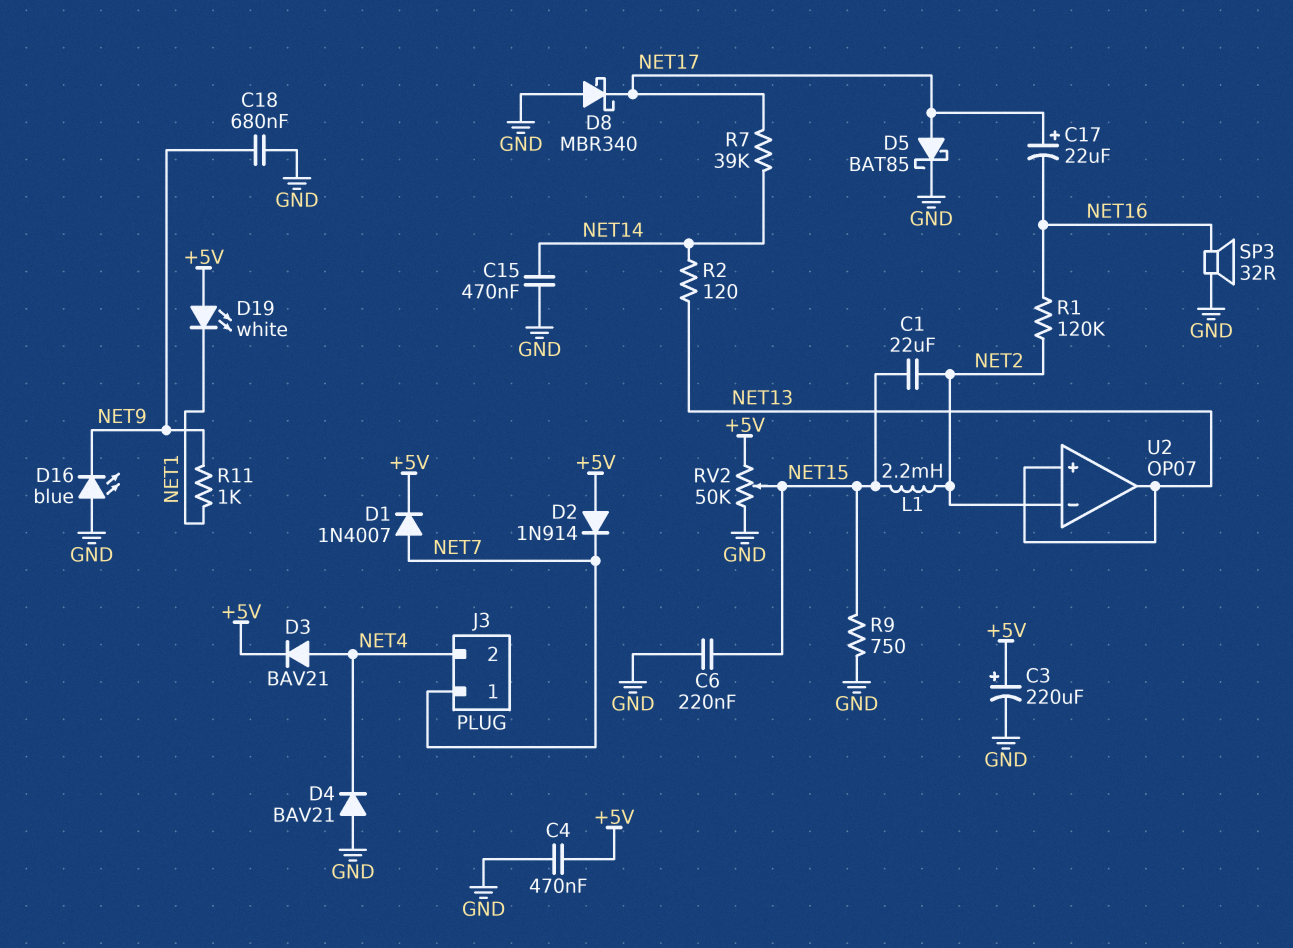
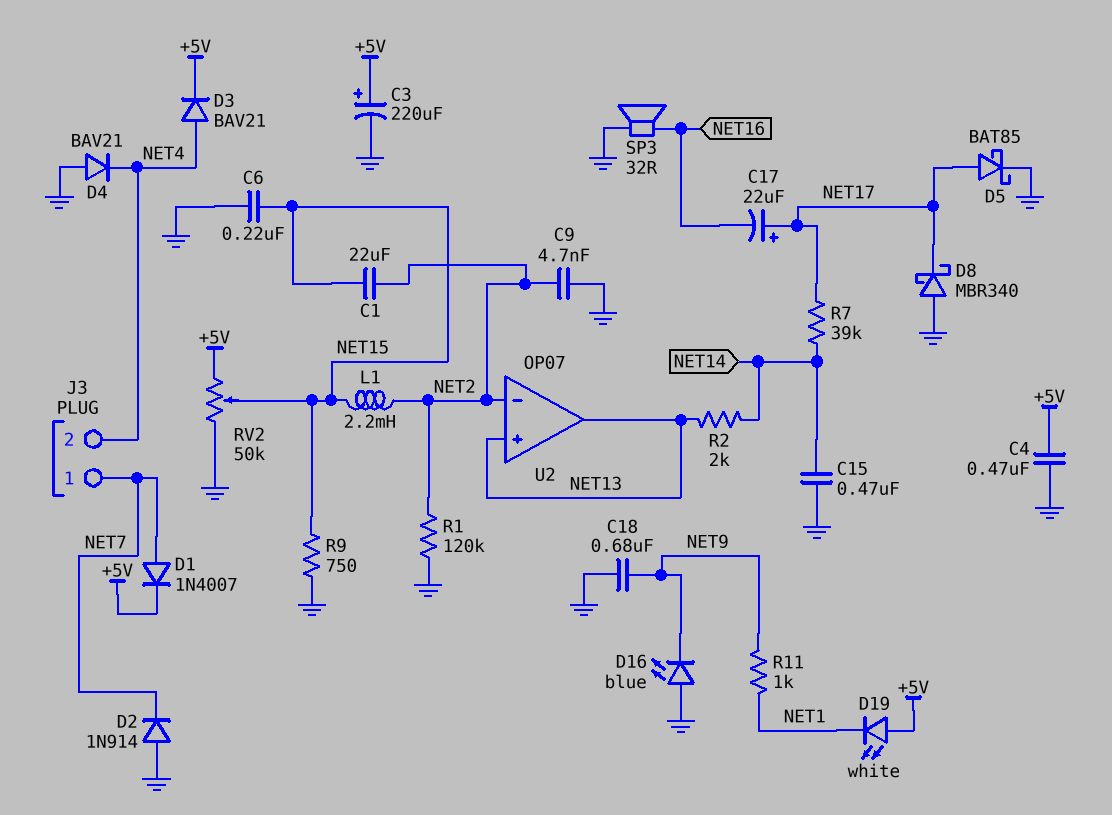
C9: none -> 4.7nF (GND, NET2)
D2: diode 1N914 (A +5V, K NET7) -> diode 1N914 (A GND, K NET7)
R1: 120k (NET2, NET16) -> 120k (GND, NET2)
R2: 120 (NET13, NET14) -> 2k (NET13, NET14)

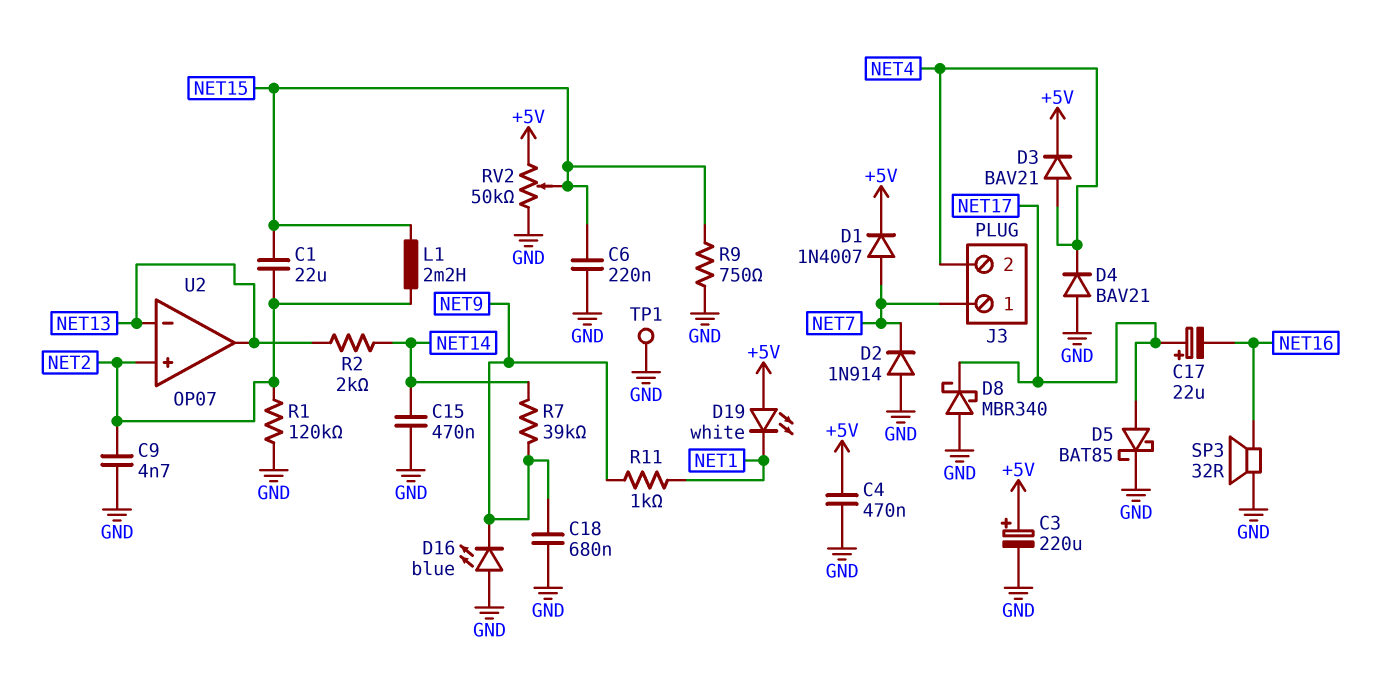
R7: 39k (NET14, NET17) -> 39k (NET9, NET14)
TP1: none -> test point (GND)
U2 pin in+: NET13 -> NET2
U2 pin in-: NET2 -> NET13

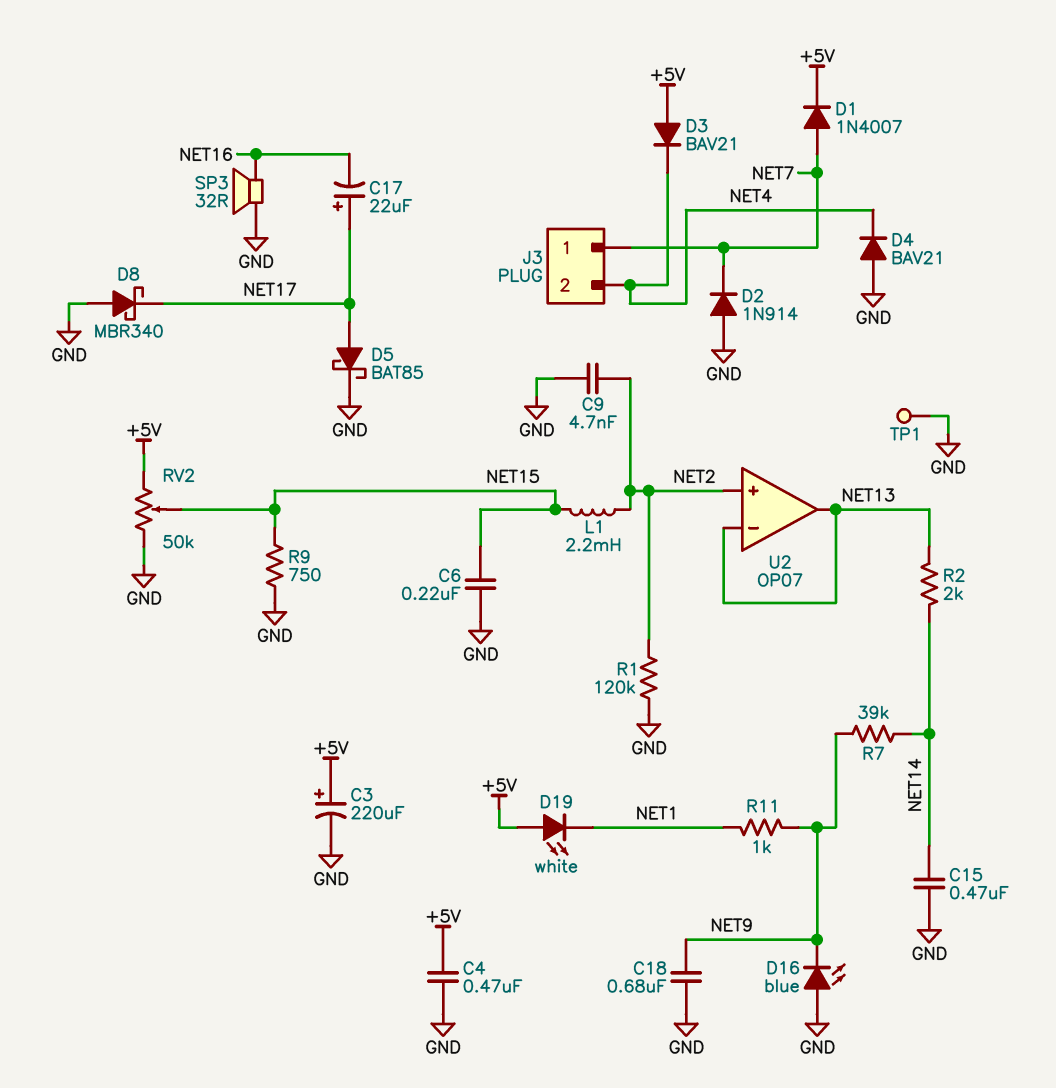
C1: 22uF (NET2, NET15) -> none
D3: diode BAV21 (A NET4, K +5V) -> diode BAV21 (A +5V, K NET4)

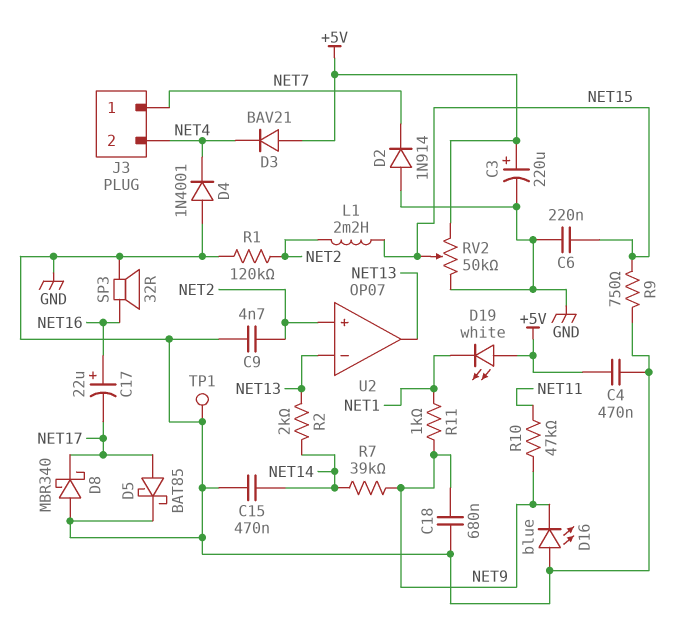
C17: 22uF (plus NET17, minus NET16) -> 22uF (plus NET16, minus NET17)
D1: diode 1N4007 (A NET7, K +5V) -> none
D4: diode BAV21 (A GND, K NET4) -> diode 1N4001 (A GND, K NET4)
R10: none -> 47k (NET9, NET11)

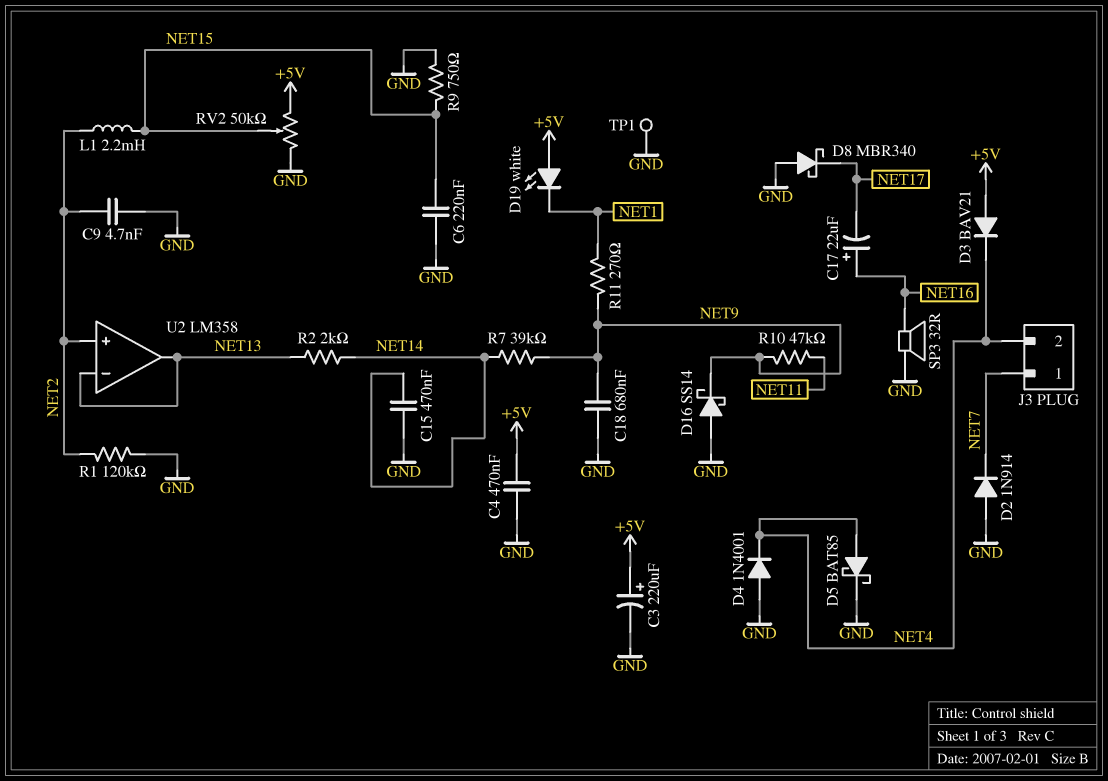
D5: schottky BAT85 (A NET17, K GND) -> schottky BAT85 (A NET4, K GND)
D16: LED blue (A GND, K NET9) -> schottky SS14 (A GND, K NET9)
R11: 1k (NET1, NET9) -> 270 (NET1, NET9)
U2: OP07 -> LM358

